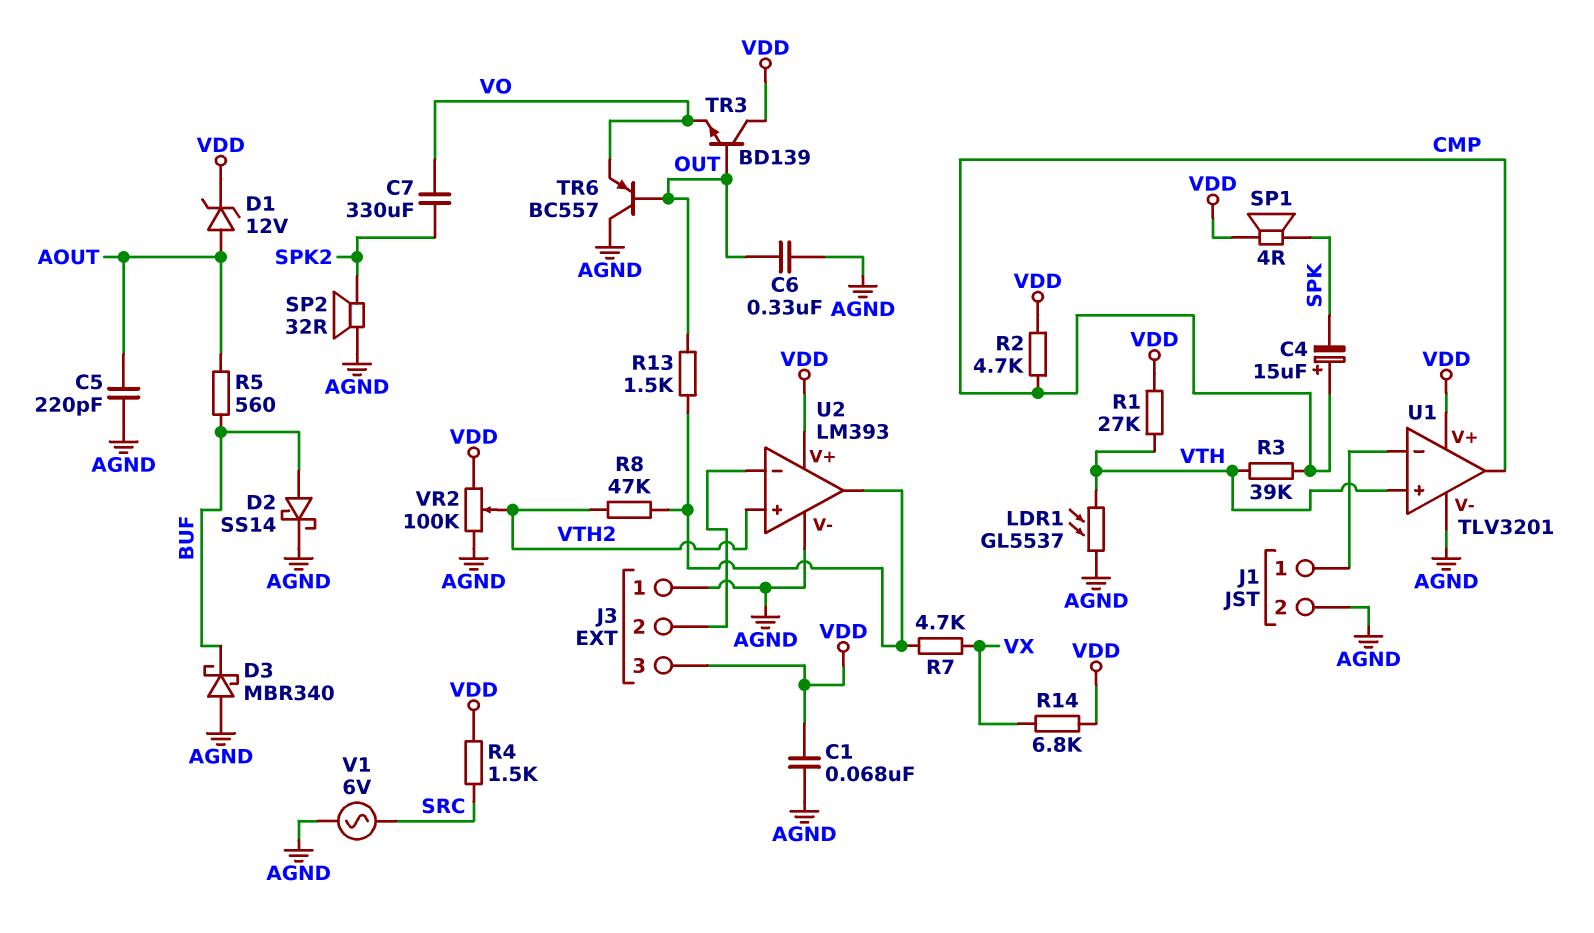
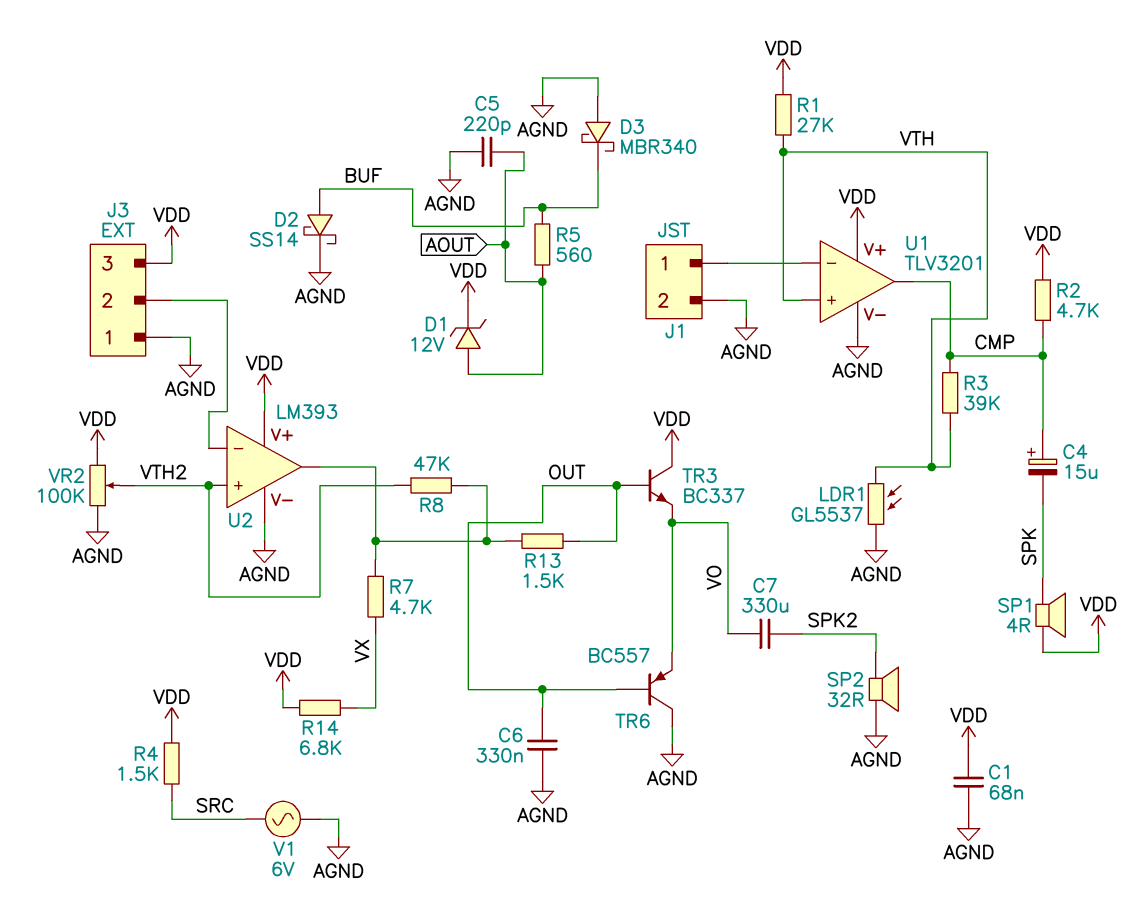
TR3: NPN BD139 (B OUT, C VDD, E VO) -> NPN BC337 (B OUT, C VDD, E VO)

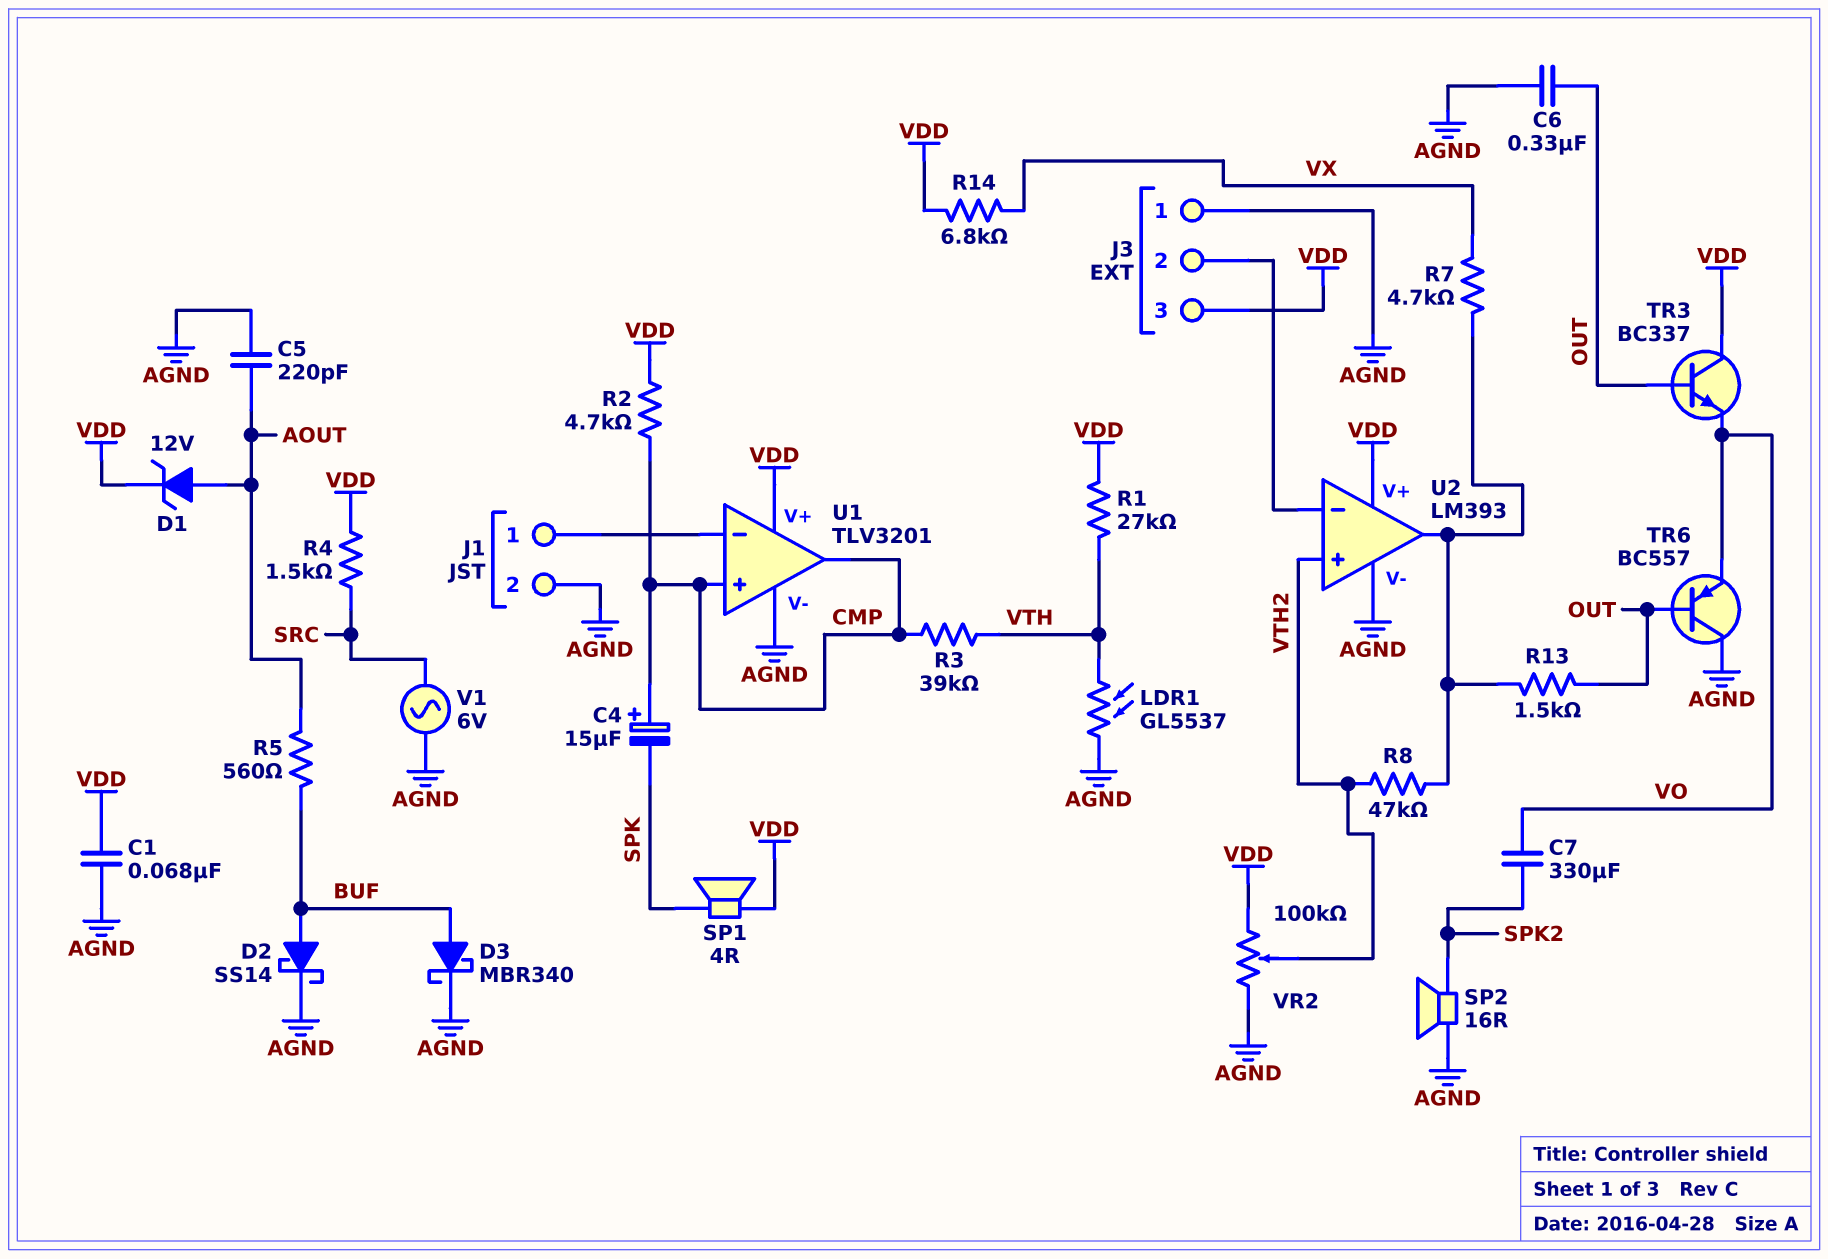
D3: schottky MBR340 (A AGND, K BUF) -> schottky MBR340 (A BUF, K AGND)
SP2: speaker 32R (AGND, SPK2) -> speaker 16R (AGND, SPK2)
U1 pin in+: VTH -> CMP

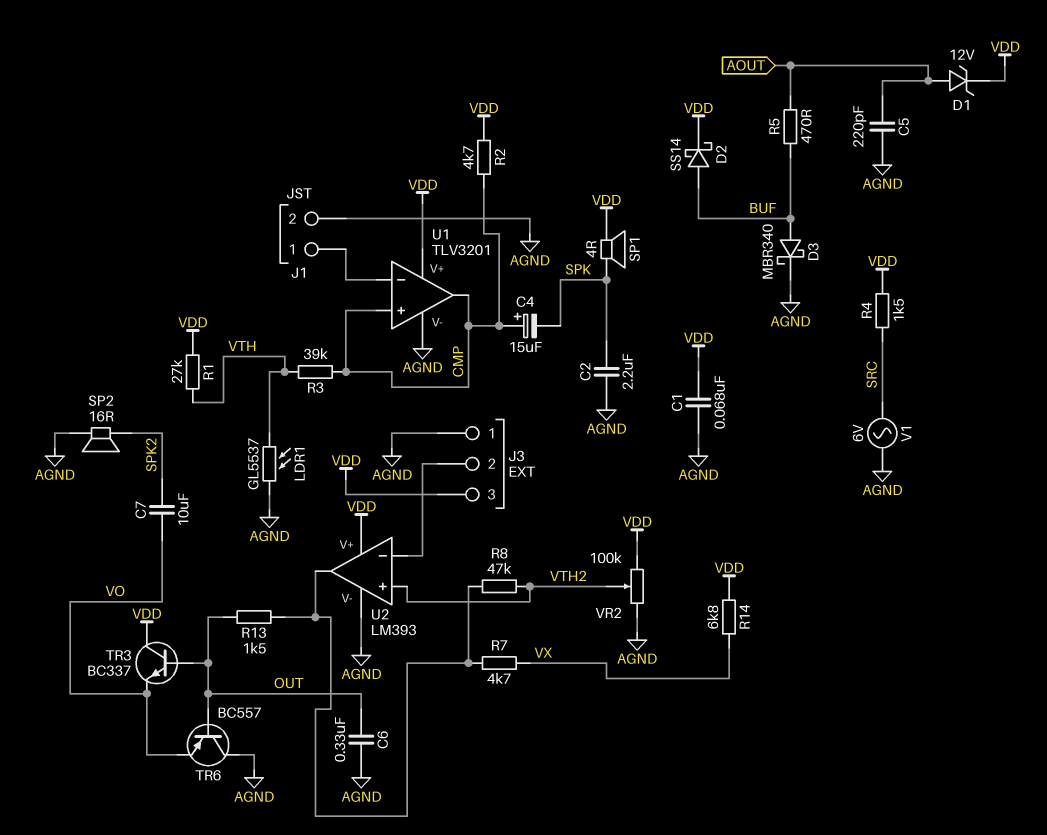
C2: none -> 2.2uF (AGND, SPK)
C7: 330uF (SPK2, VO) -> 10uF (SPK2, VO)
D2: schottky SS14 (A BUF, K AGND) -> schottky SS14 (A BUF, K VDD)
R5: 560 (AOUT, BUF) -> 470 (AOUT, BUF)

